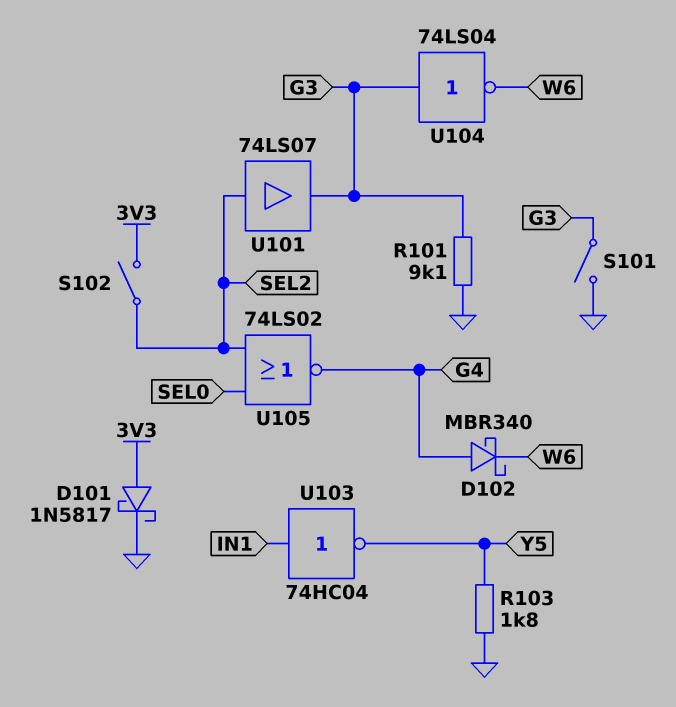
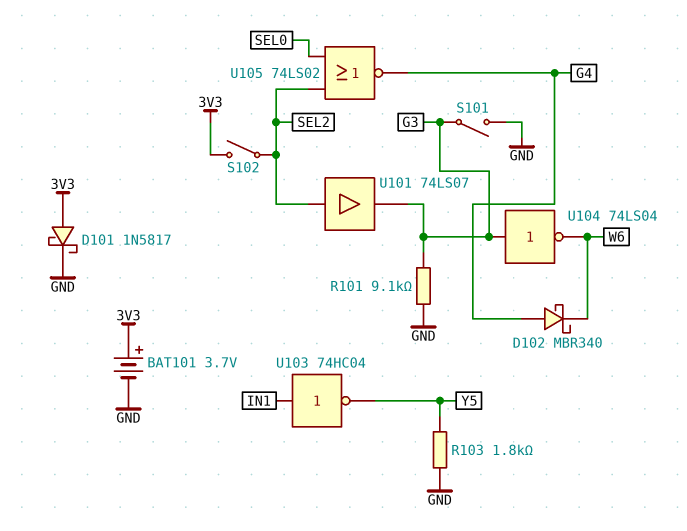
BAT101: none -> 3.7V (plus 3V3, minus GND)

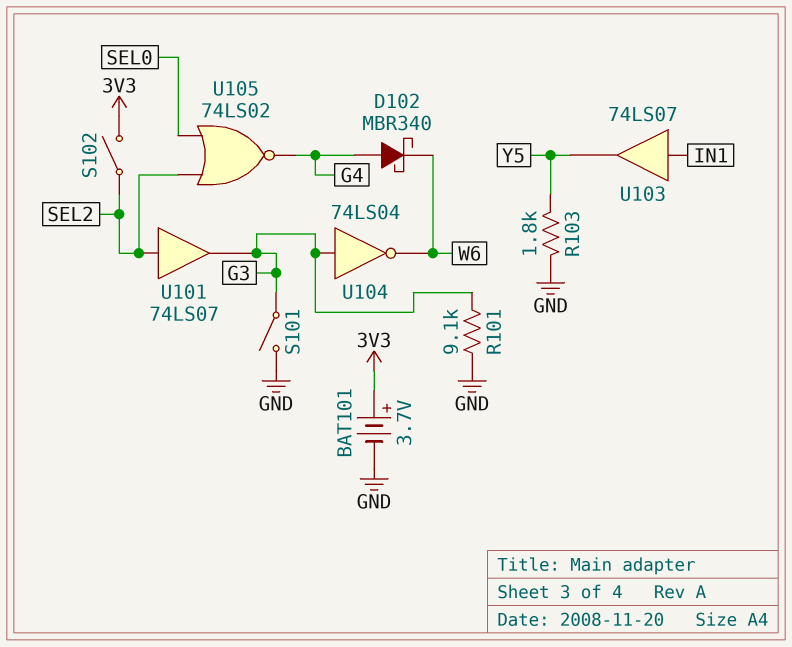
D101: schottky 1N5817 (A 3V3, K GND) -> none
U103: NOT 74HC04 (in IN1, out Y5) -> buffer 74LS07 (in IN1, out Y5)

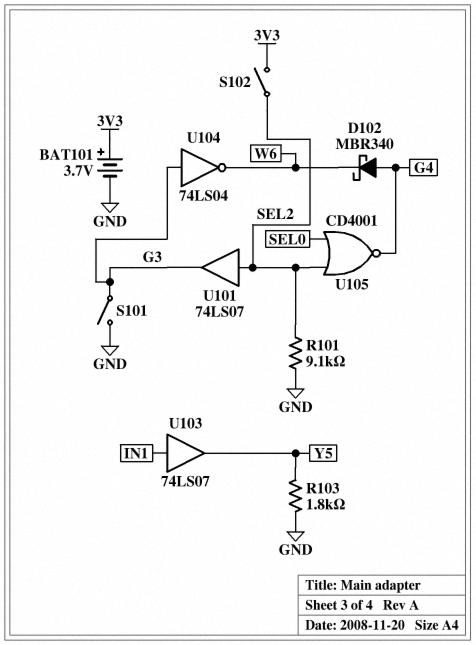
R101: 9.1k (G3, GND) -> 9.1k (GND, SEL2)
U105: NOR 74LS02 (in SEL0, in SEL2, out G4) -> NOR CD4001 (in SEL0, in SEL2, out G4)

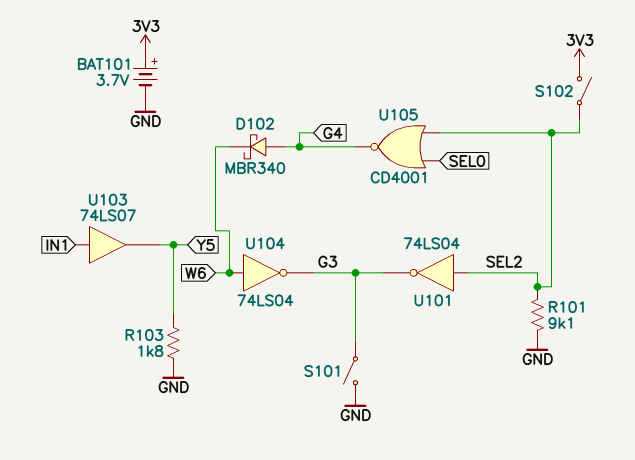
U101: buffer 74LS07 (in SEL2, out G3) -> NOT 74LS04 (in SEL2, out G3)
U104: NOT 74LS04 (in G3, out W6) -> NOT 74LS04 (in W6, out G3)

